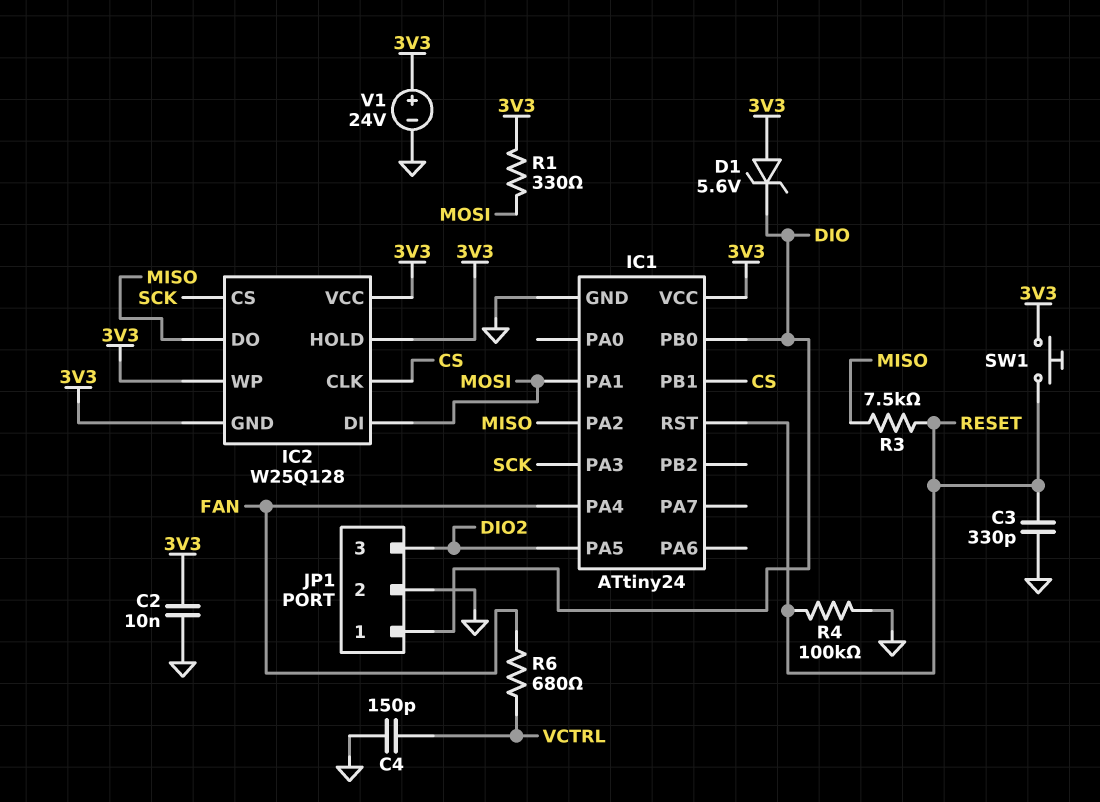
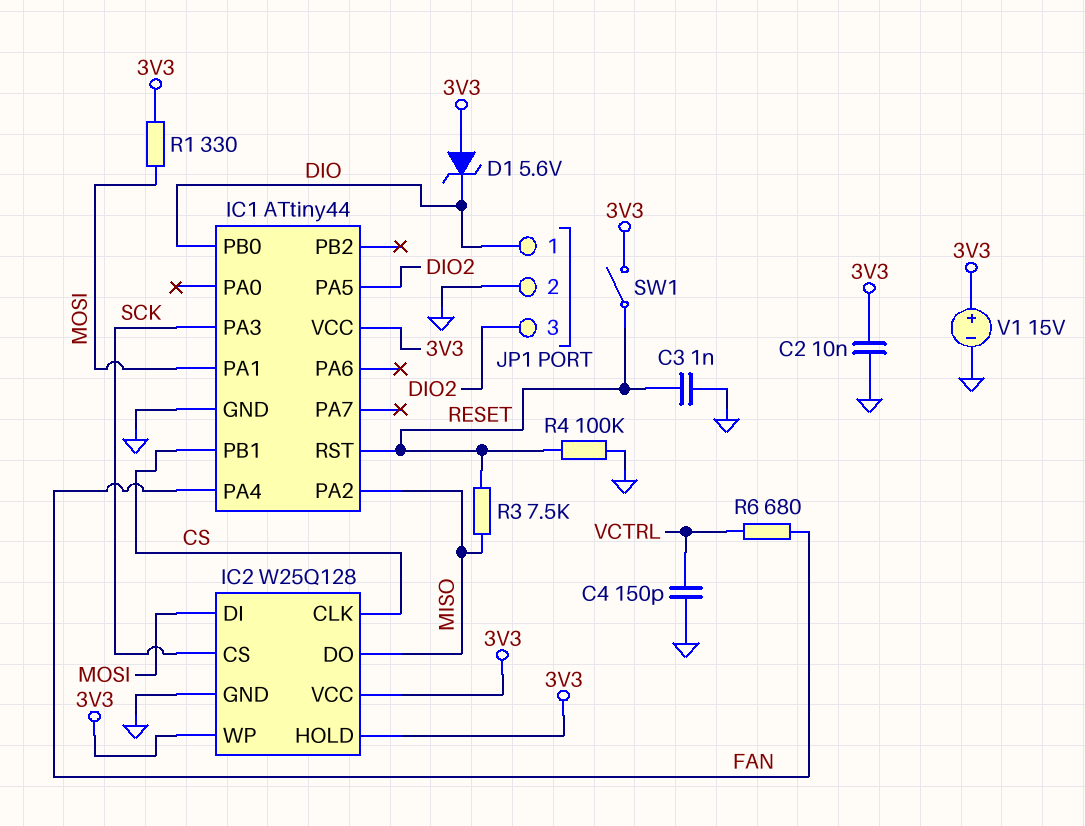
C3: 330pF (GND, RESET) -> 1nF (GND, RESET)
IC1: ATtiny24 -> ATtiny44
IC2 pin GND: 3V3 -> GND
SW1: button (3V3, RESET) -> switch (3V3, RESET)
V1: 24V (plus 3V3, minus GND) -> 15V (plus 3V3, minus GND)

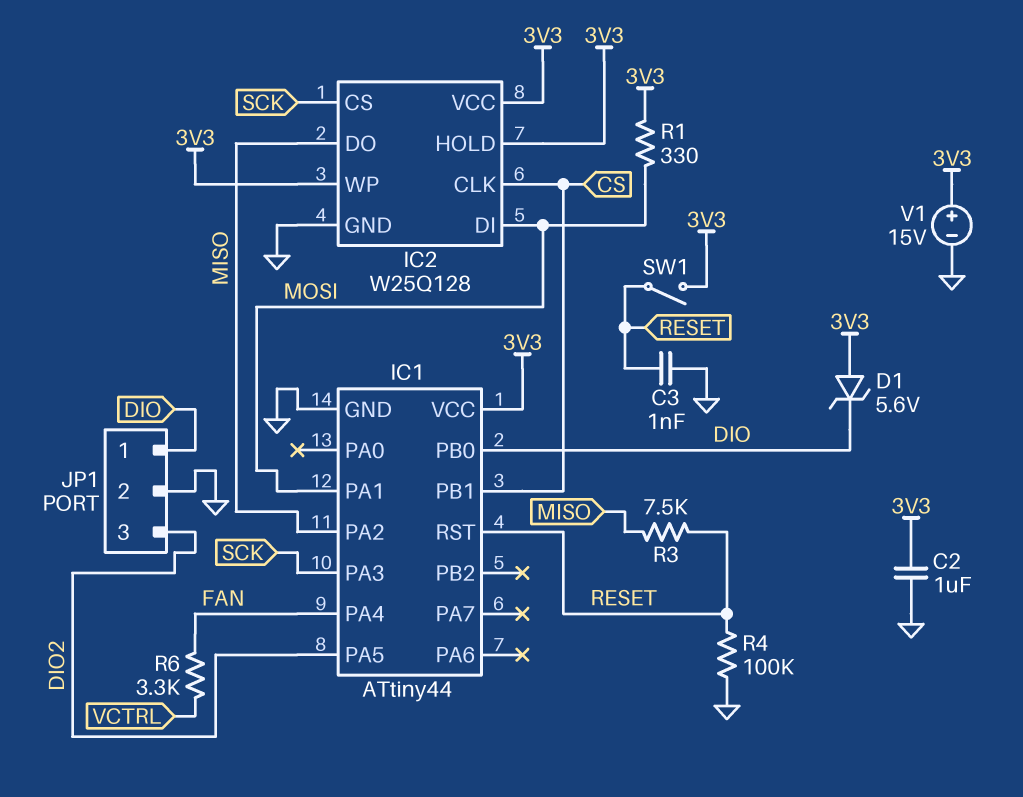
C2: 10nF (3V3, GND) -> 1uF (3V3, GND)
C4: 150pF (GND, VCTRL) -> none
R6: 680 (FAN, VCTRL) -> 3.3k (FAN, VCTRL)

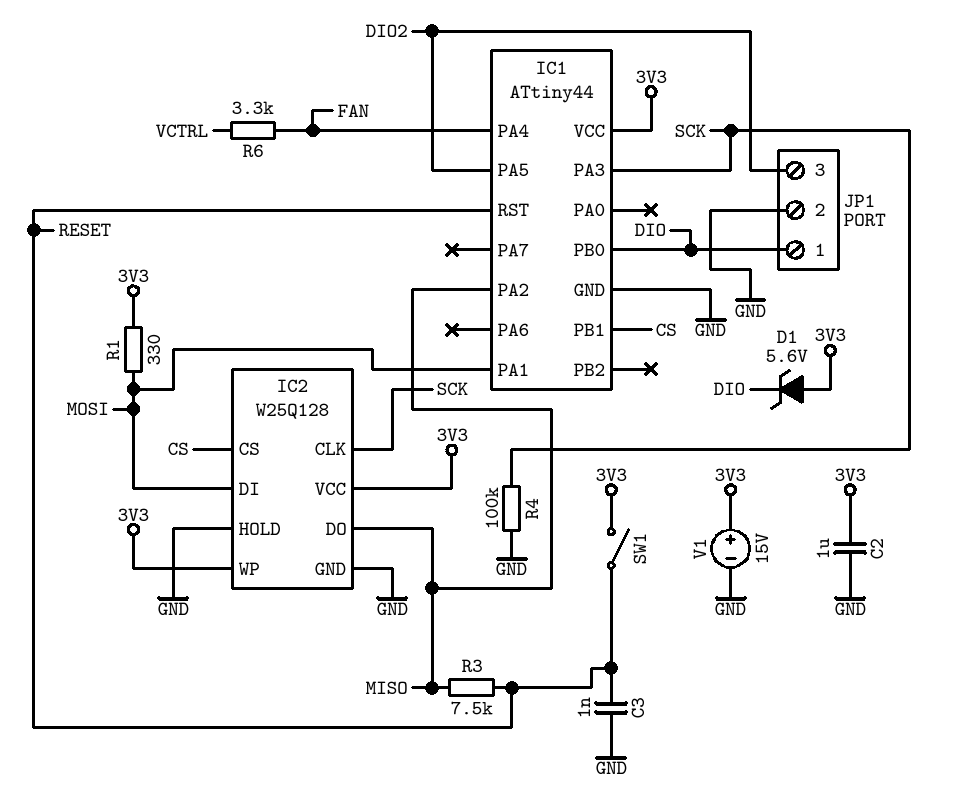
IC2 pin CLK: CS -> SCK
IC2 pin CS: SCK -> CS
IC2 pin HOLD: 3V3 -> GND
R4: 100k (GND, RESET) -> 100k (GND, SCK)

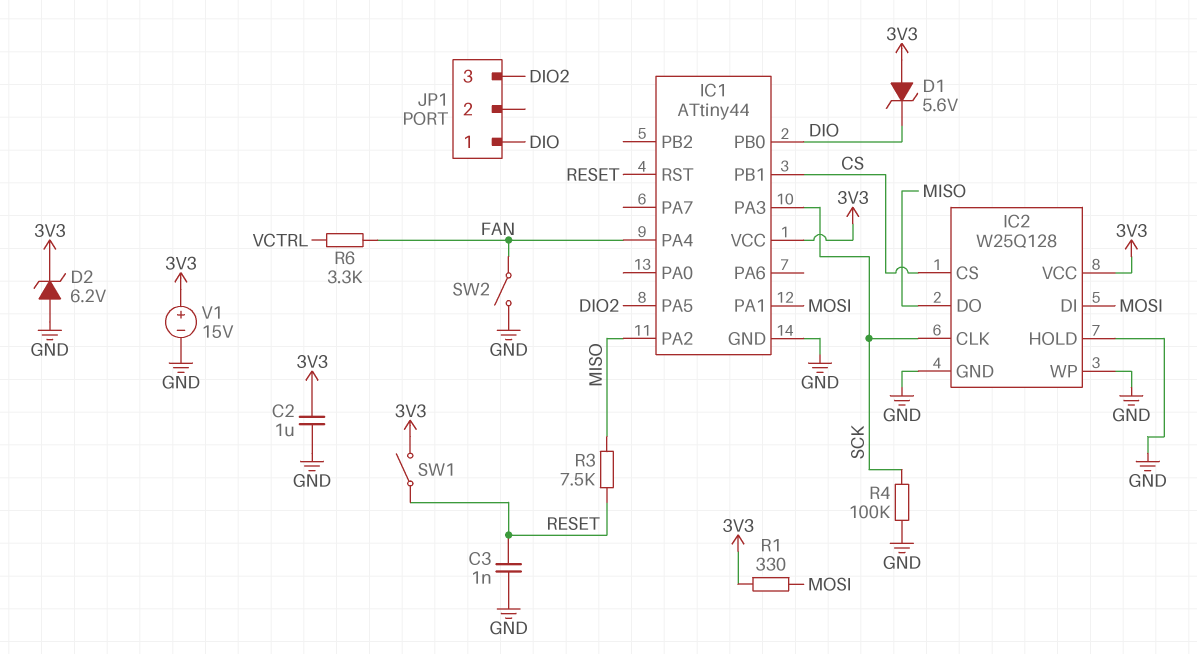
D2: none -> zener 6.2V (A GND, K 3V3)
IC2 pin WP: 3V3 -> GND
JP1 pin 2: GND -> none
SW2: none -> switch (FAN, GND)

